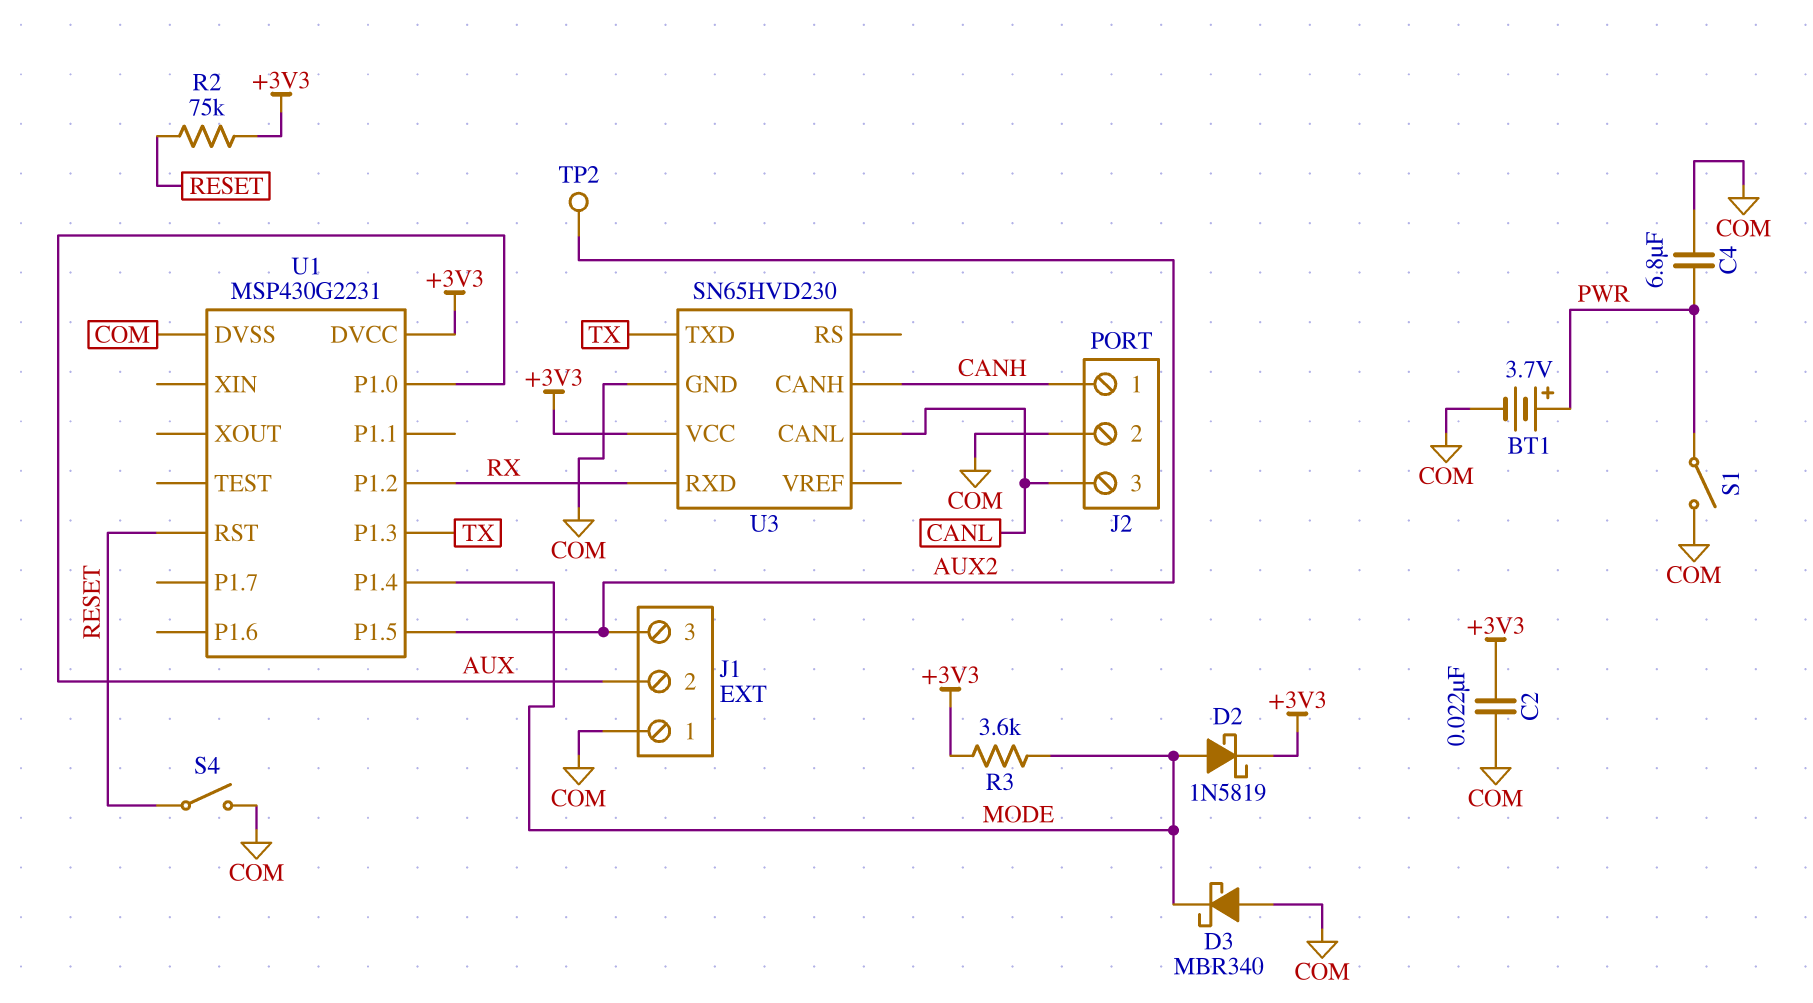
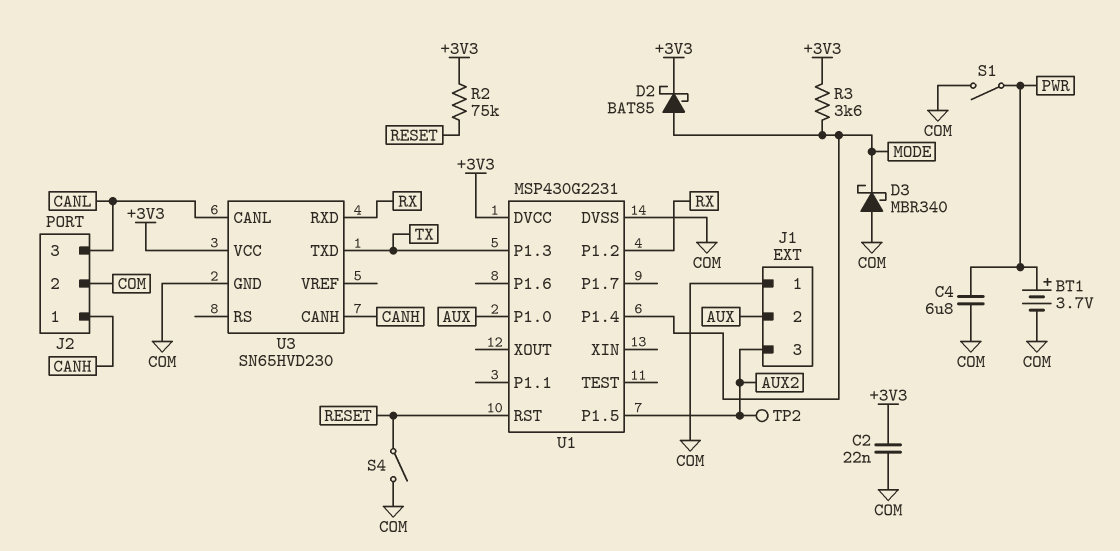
D2: schottky 1N5819 (A MODE, K +3V3) -> schottky BAT85 (A MODE, K +3V3)

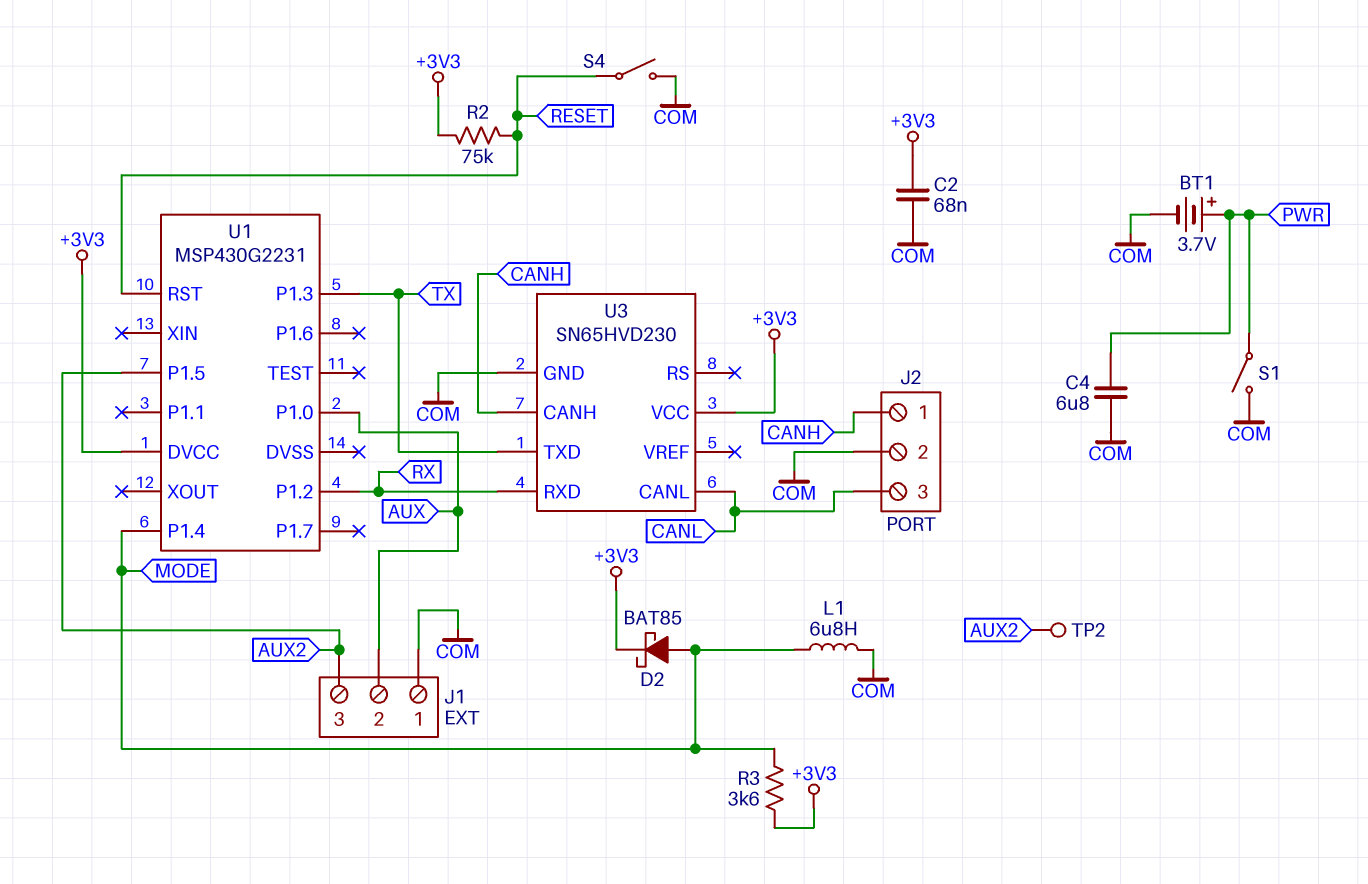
C2: 22nF (+3V3, COM) -> 68nF (+3V3, COM)
D3: schottky MBR340 (A COM, K MODE) -> none
L1: none -> 6.8uH (COM, MODE)
U1 pin DVSS: COM -> none

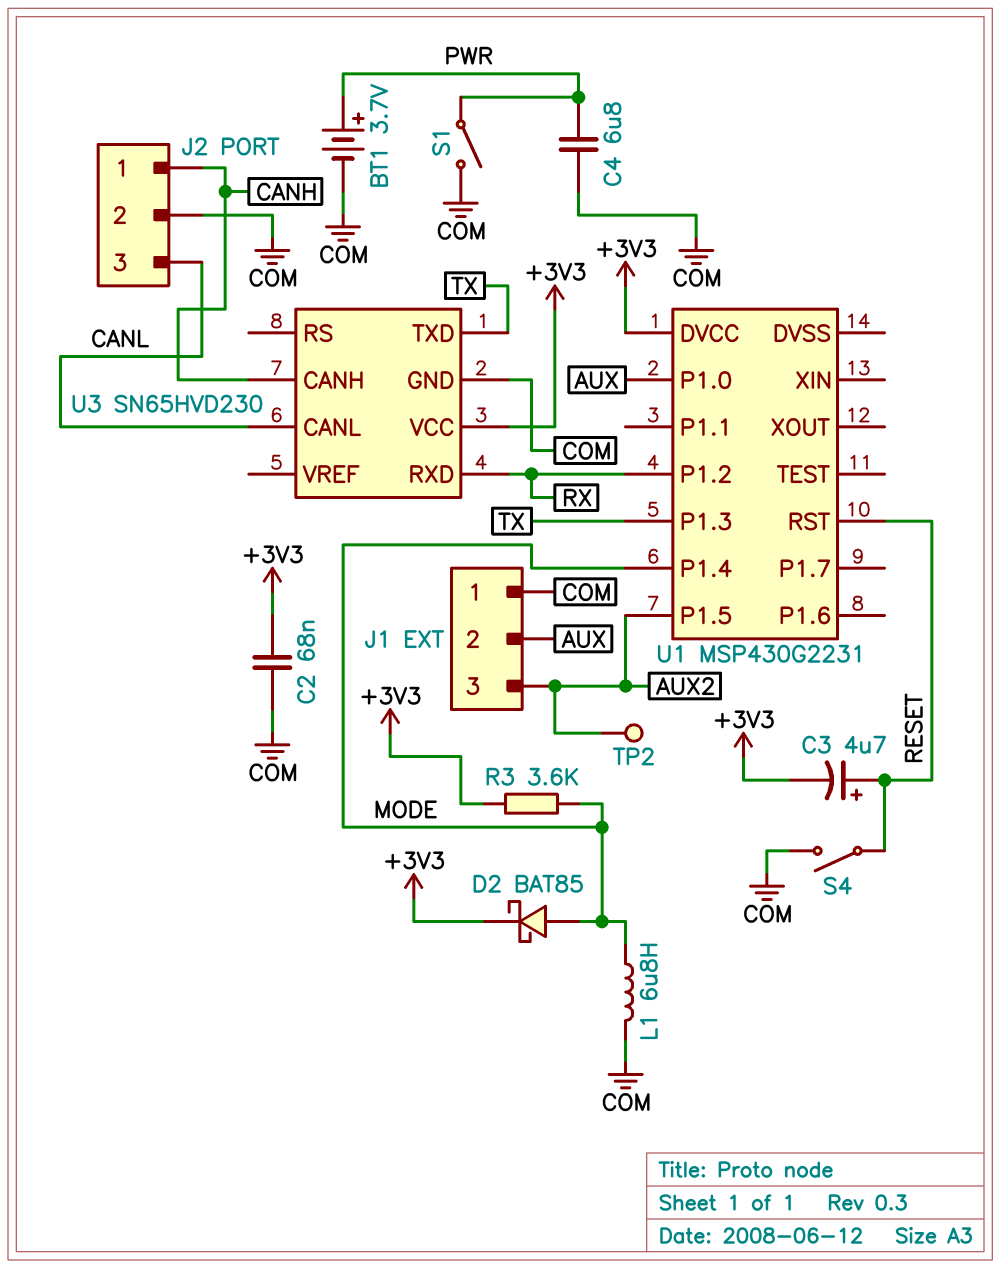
C3: none -> 4.7uF (plus RESET, minus +3V3)
R2: 75k (+3V3, RESET) -> none

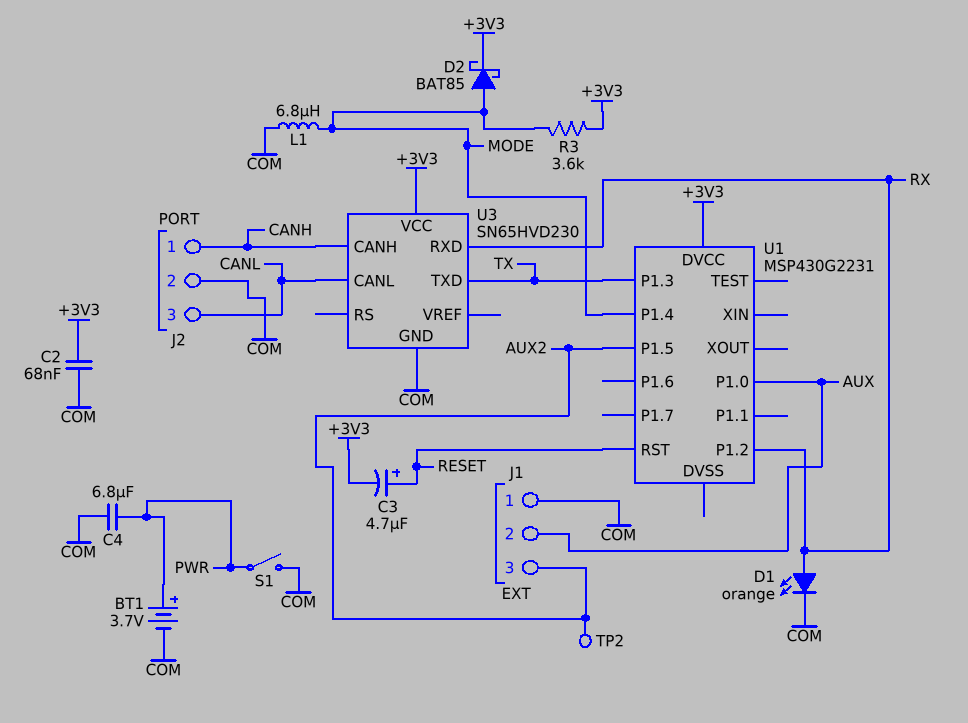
D1: none -> LED orange (A RX, K COM)
S4: switch (COM, RESET) -> none

